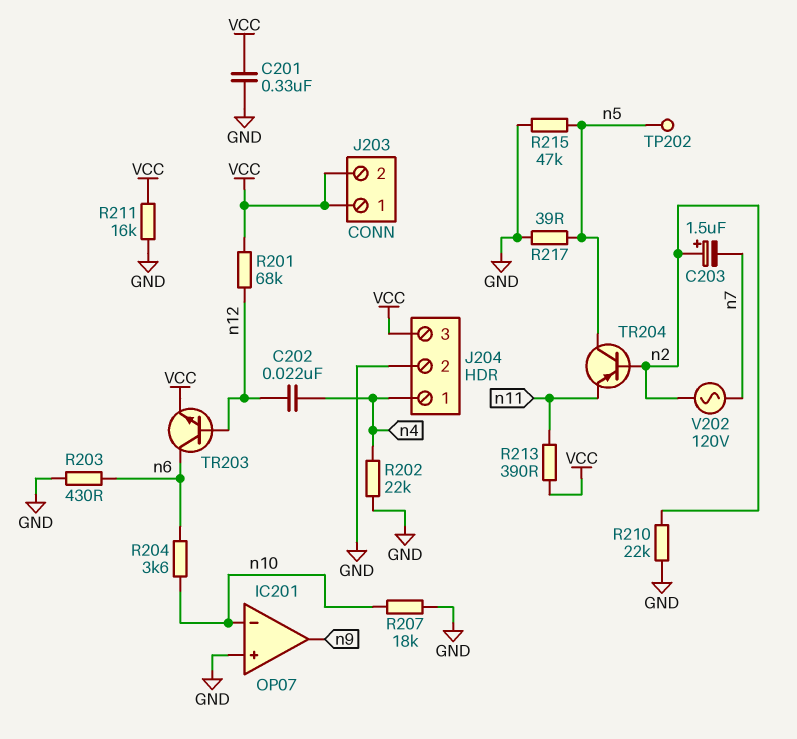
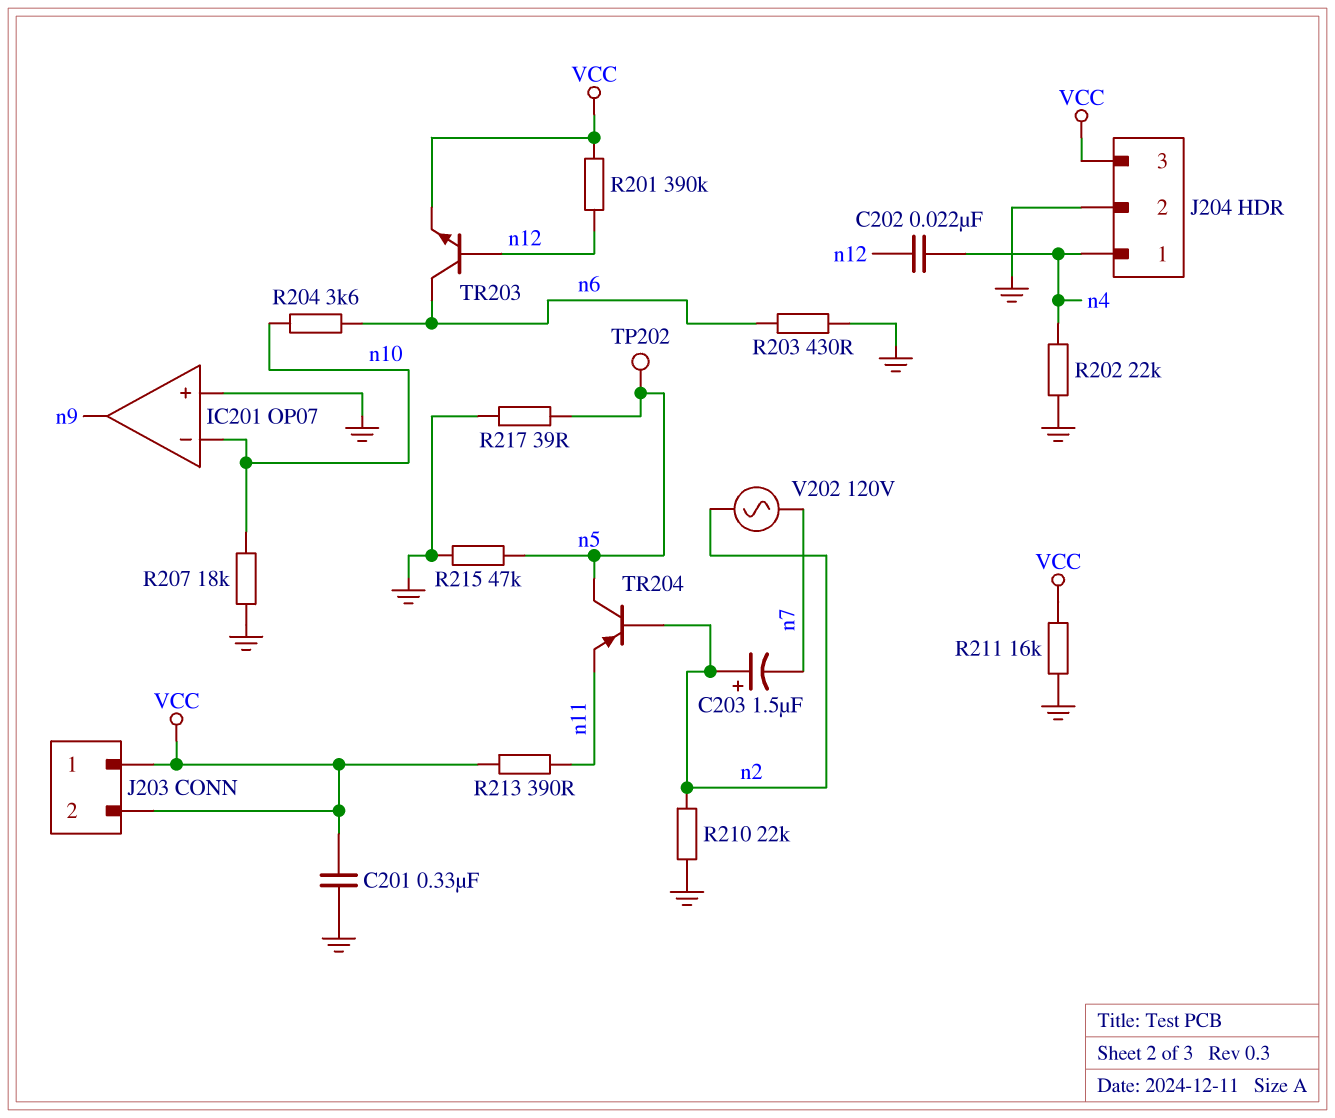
R201: 68k (VCC, n12) -> 390k (VCC, n12)

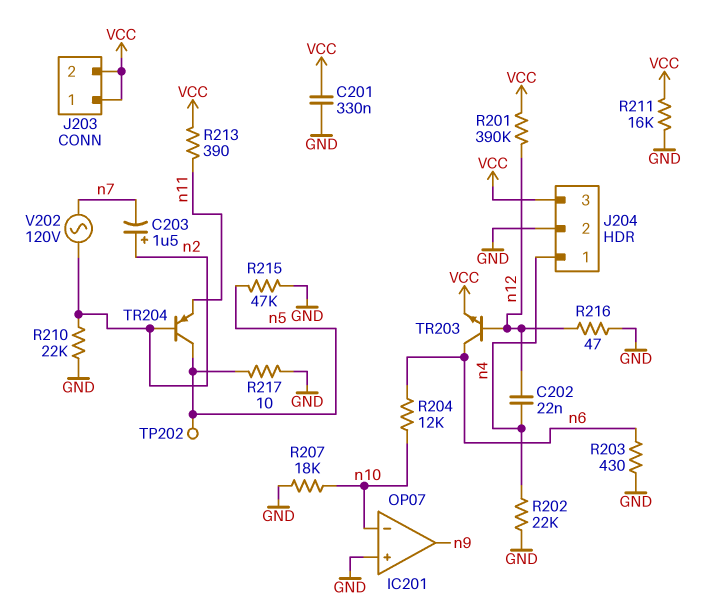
R204: 3.6k (n6, n10) -> 12k (n6, n10)
R216: none -> 47 (GND, n12)
R217: 39 (GND, n5) -> 10 (GND, n5)

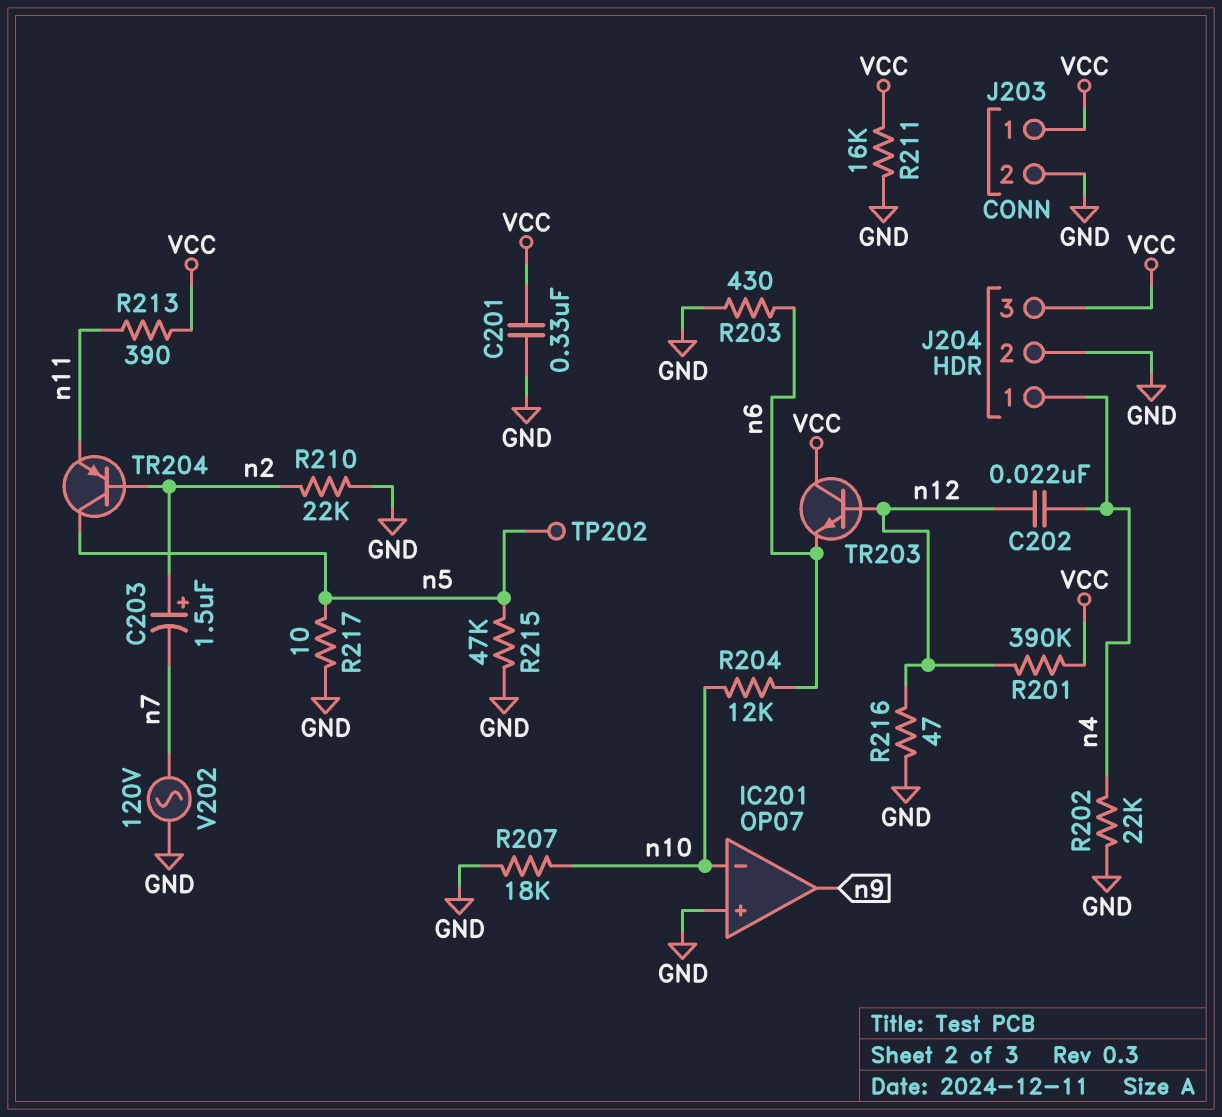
J203 pin 2: VCC -> GND
TR203: NPN (B n12, C n6, E VCC) -> NPN (B n12, C VCC, E n6)
V202: AC 120V (n2, n7) -> AC 120V (GND, n7)

